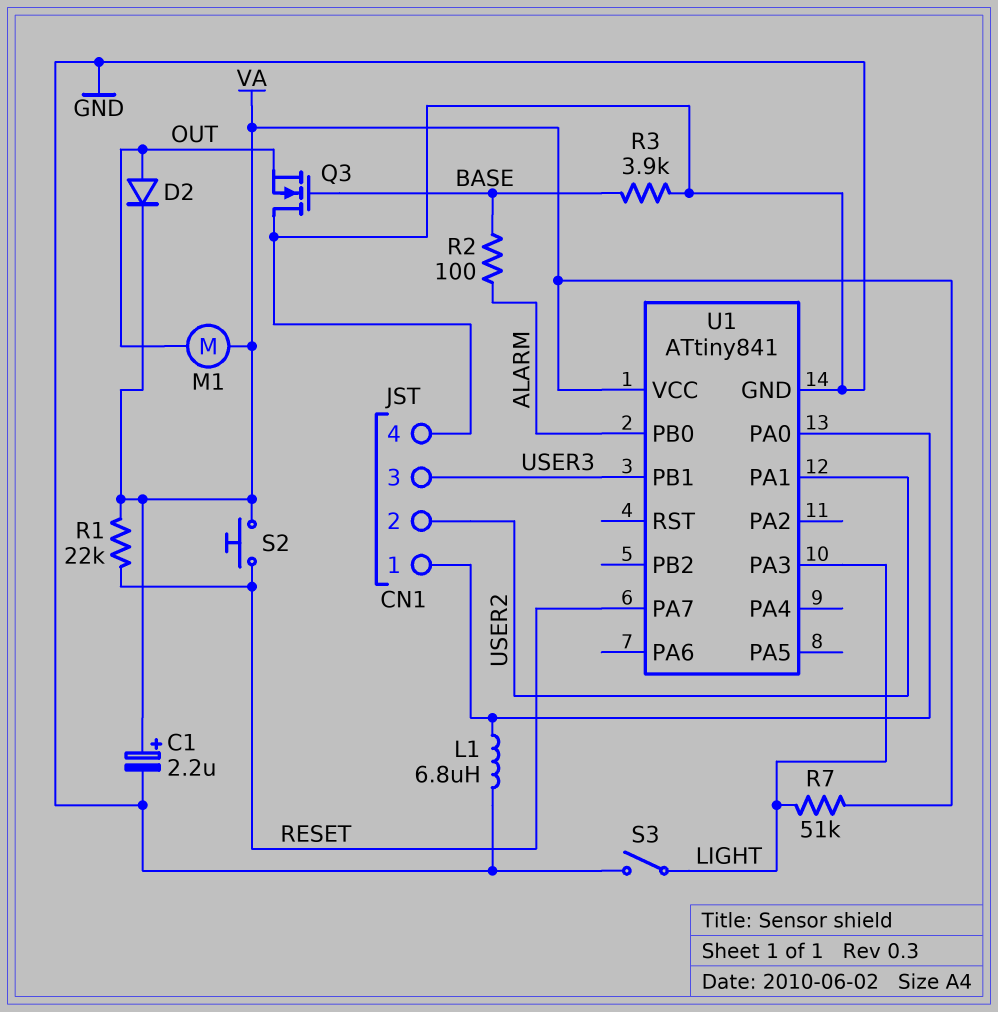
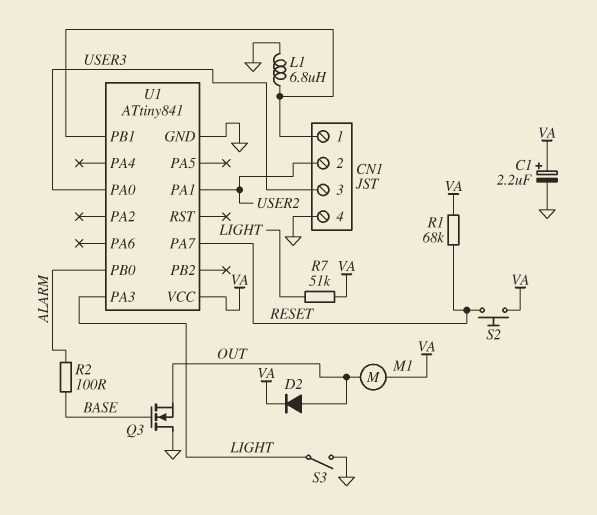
R1: 22k (RESET, VA) -> 68k (RESET, VA)
R3: 3.9k (BASE, GND) -> none
U1 pin PA0: CN1/1 -> USER3
U1 pin PB1: USER3 -> CN1/1

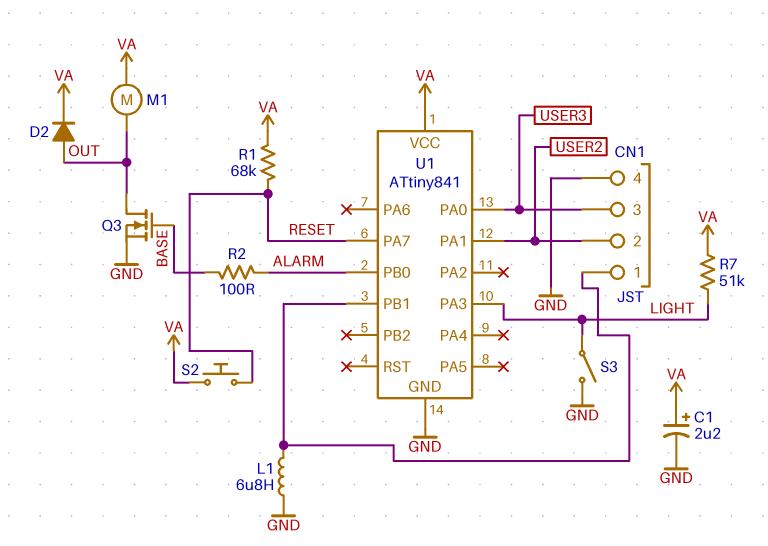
Q3: NMOS (G BASE, D GND, S OUT) -> NMOS (G BASE, D OUT, S GND)

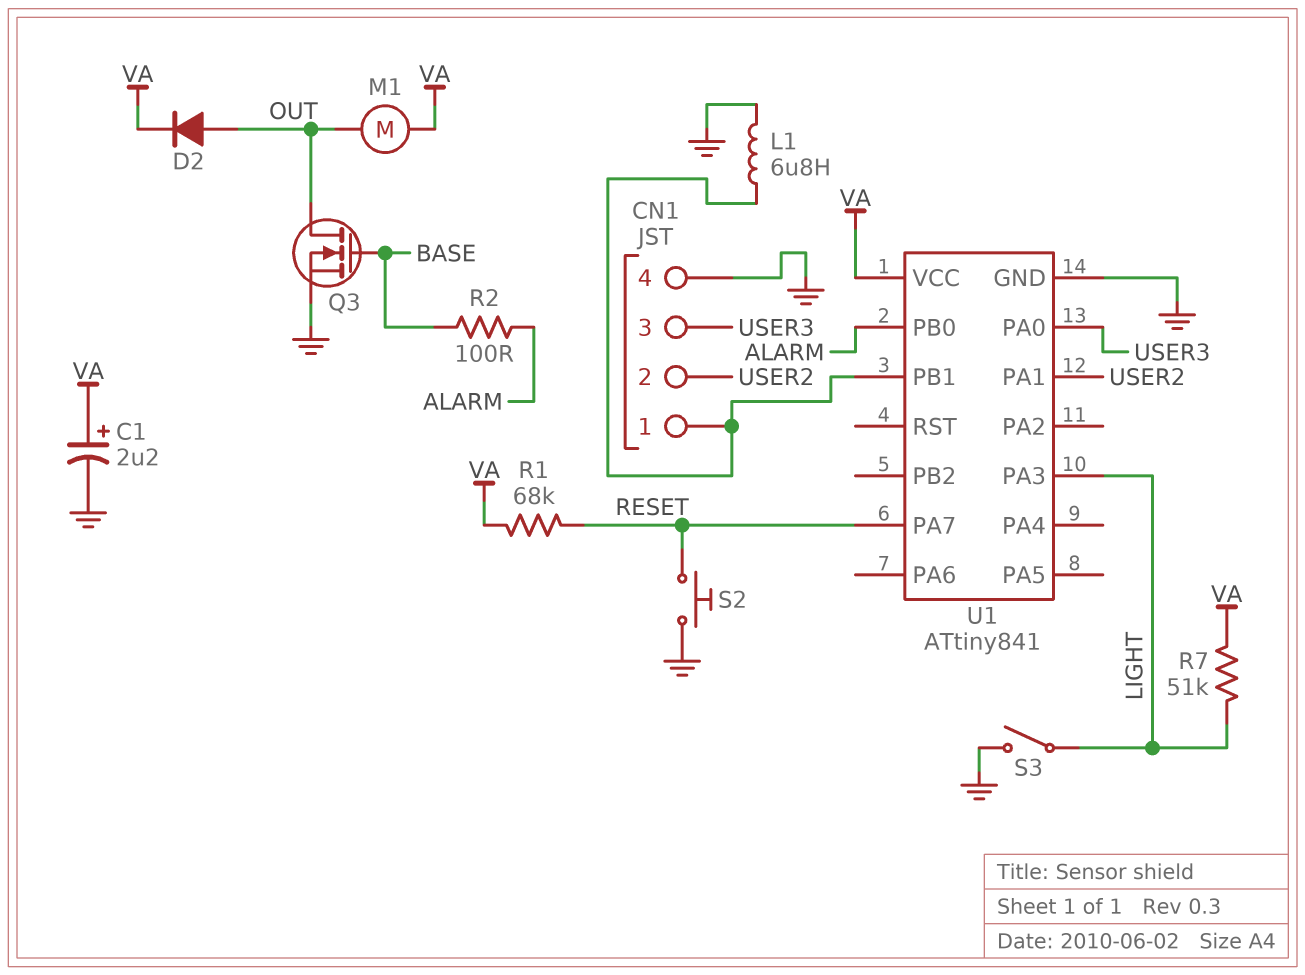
S2: button (RESET, VA) -> button (GND, RESET)

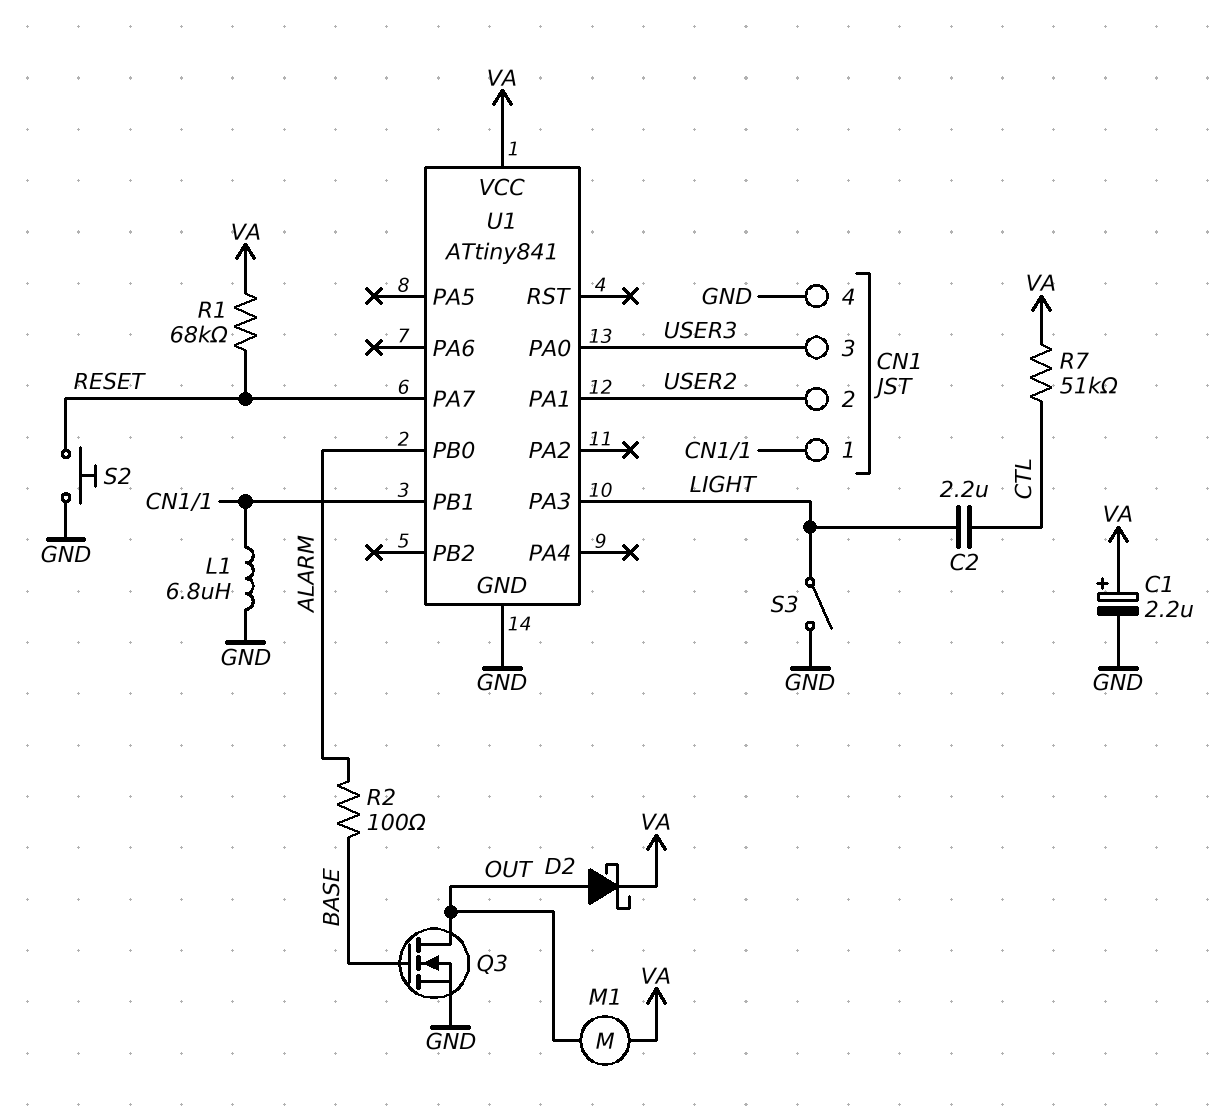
C2: none -> 2.2uF (CTL, LIGHT)
D2: diode (A OUT, K VA) -> schottky (A OUT, K VA)
R7: 51k (LIGHT, VA) -> 51k (CTL, VA)

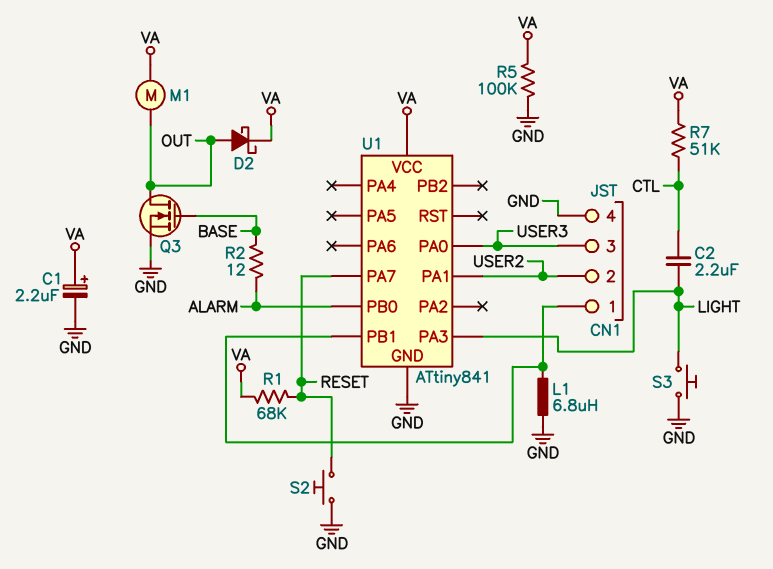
R2: 100 (ALARM, BASE) -> 12 (ALARM, BASE)
R5: none -> 100k (GND, VA)
S3: switch (GND, LIGHT) -> button (GND, LIGHT)

